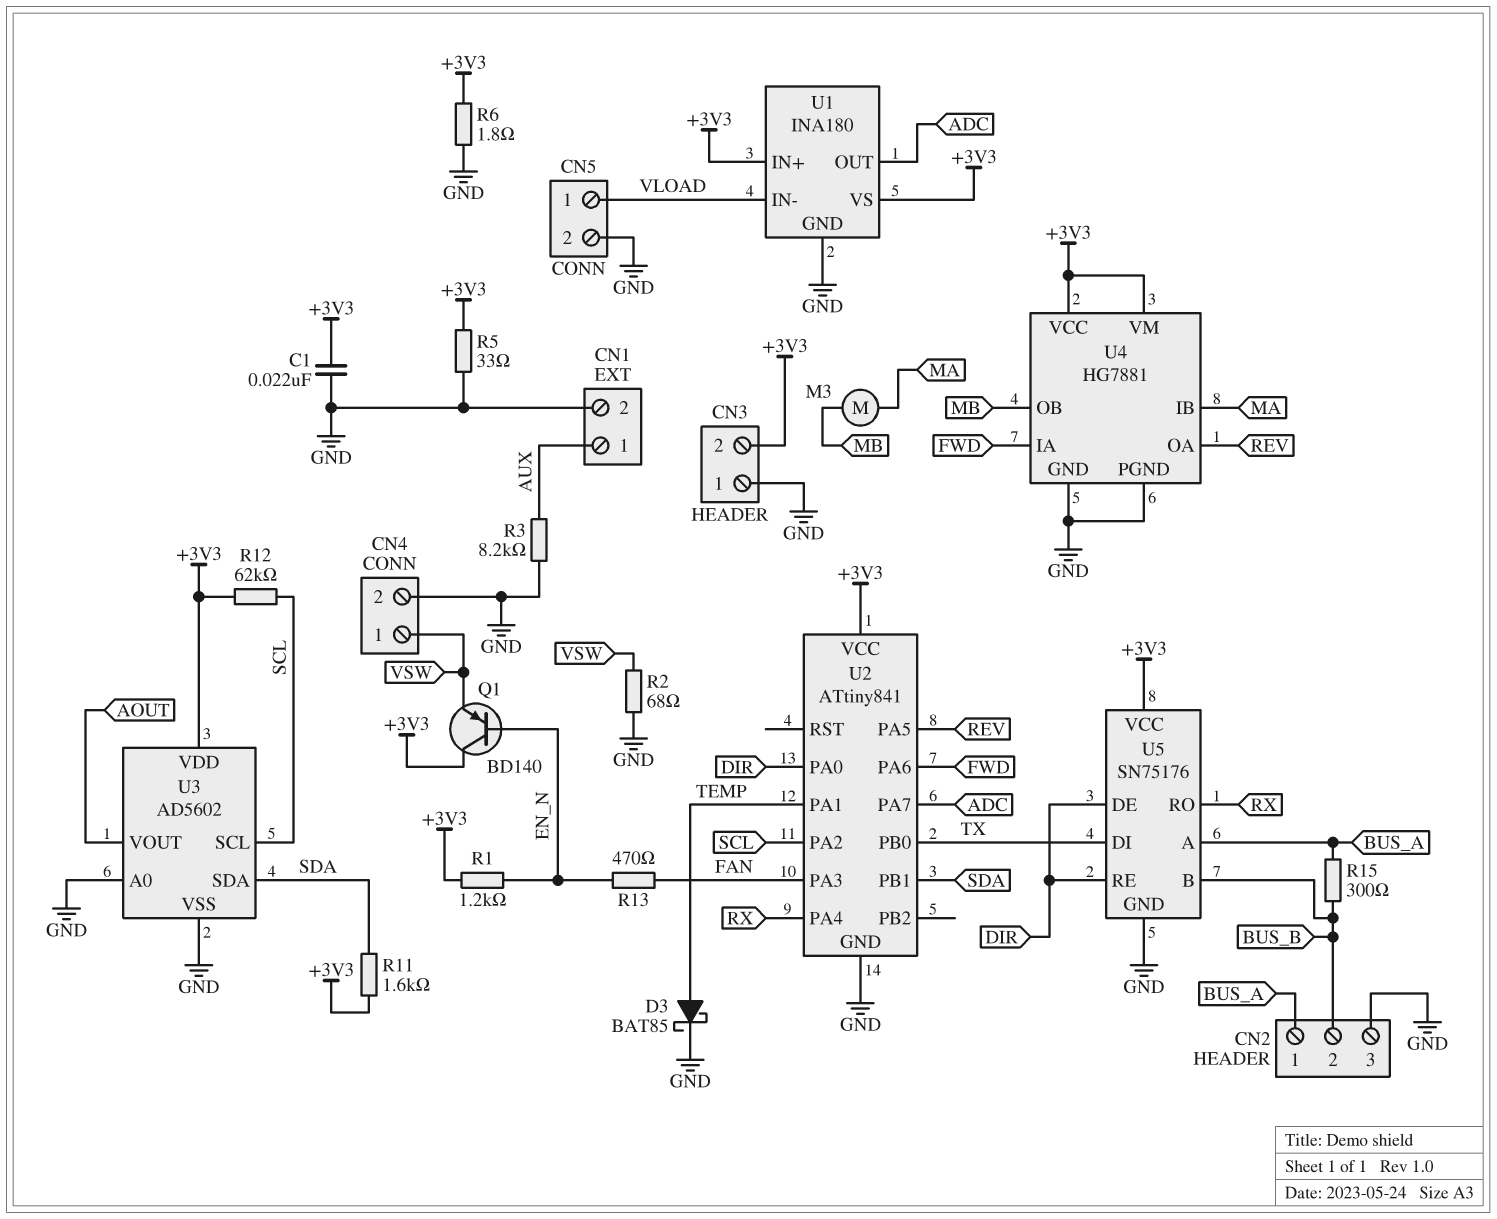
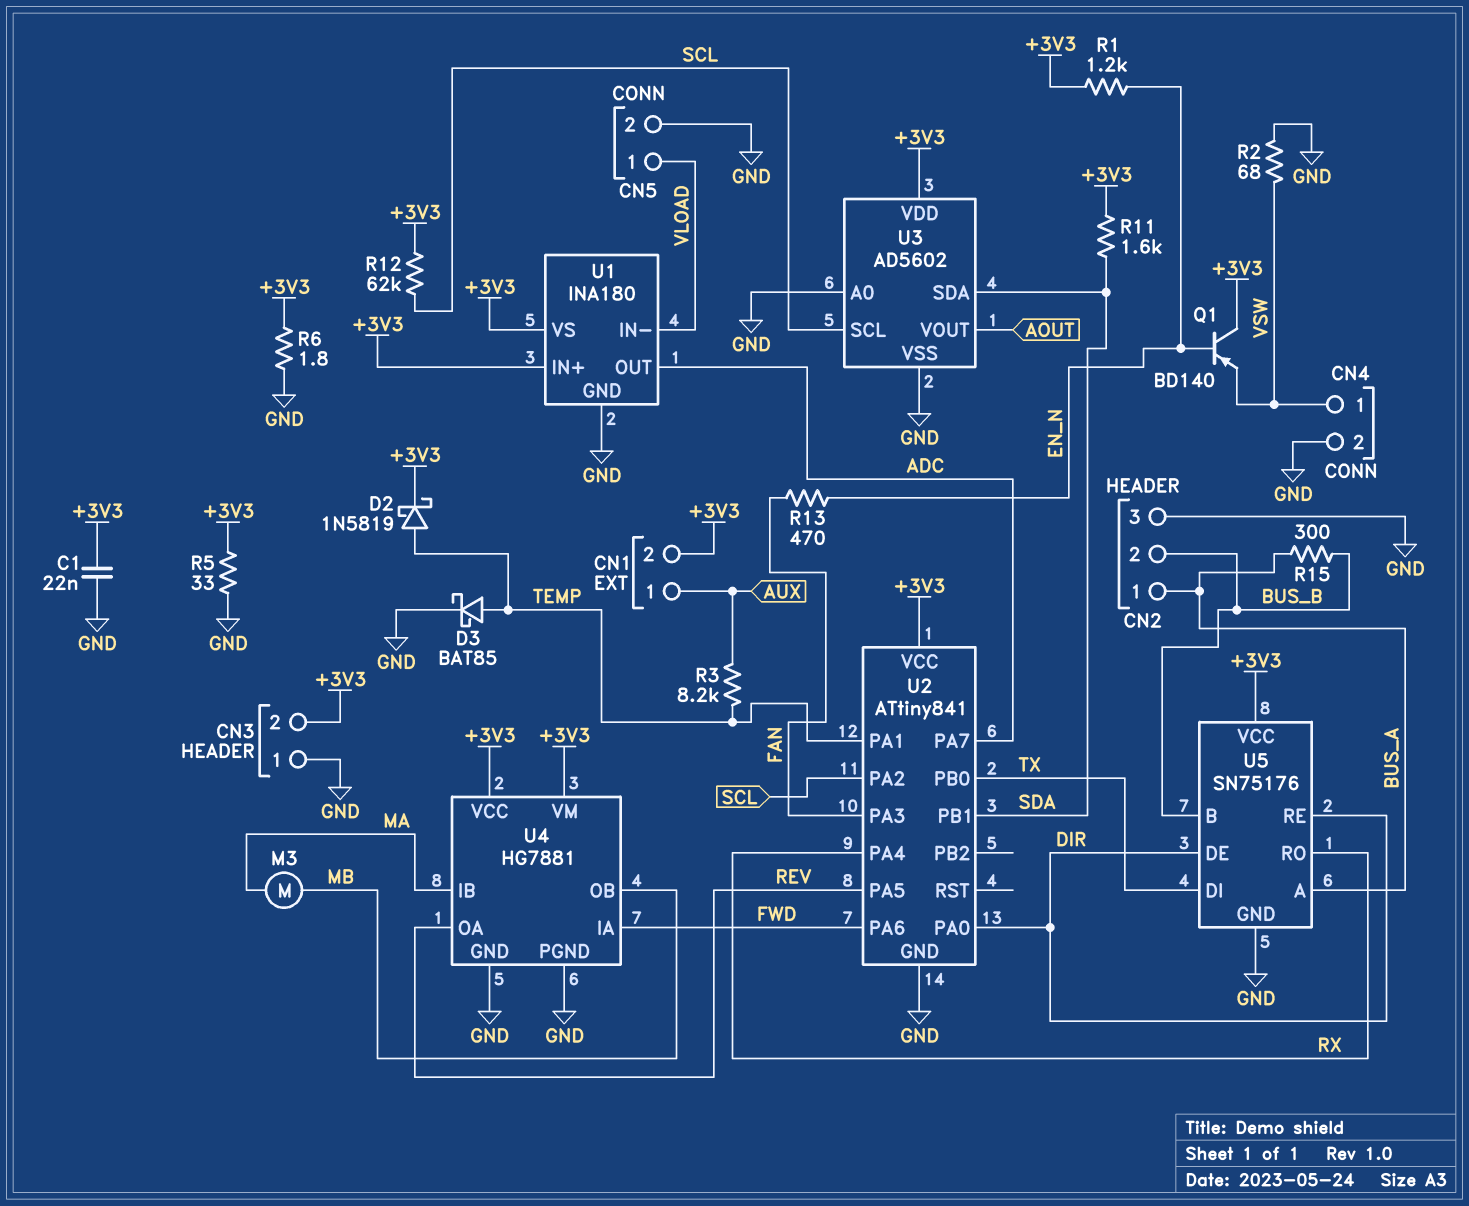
CN1 pin 2: GND -> +3V3
D2: none -> schottky 1N5819 (A TEMP, K +3V3)
R3: 8.2k (AUX, GND) -> 8.2k (AUX, TEMP)

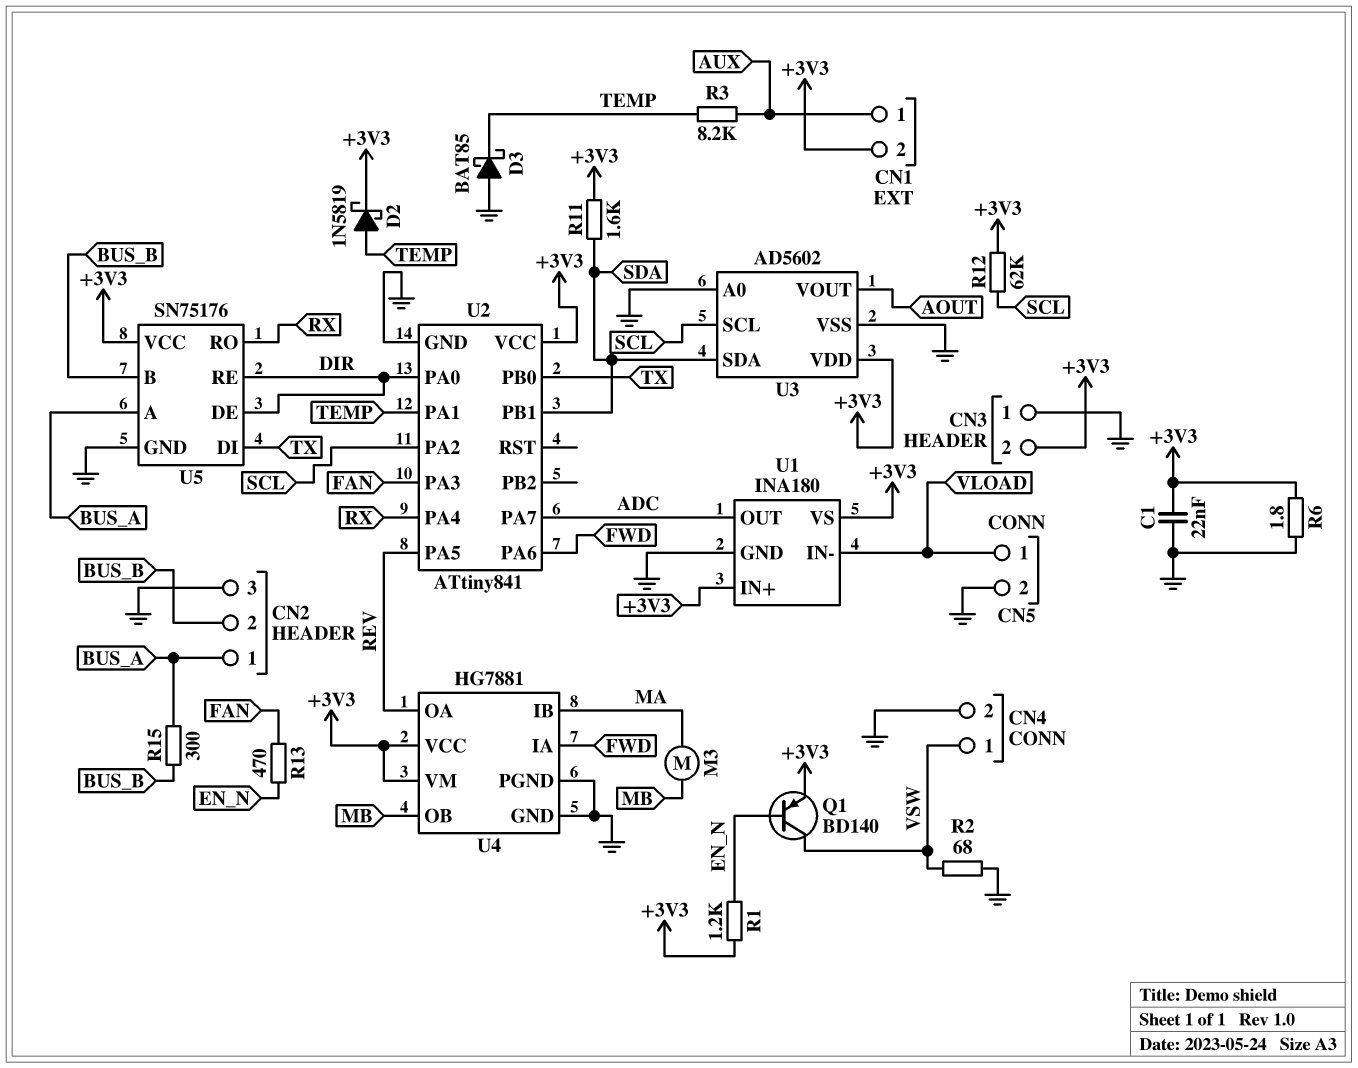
D3: schottky BAT85 (A TEMP, K GND) -> schottky BAT85 (A GND, K TEMP)
Q1: PNP BD140 (B EN_N, C +3V3, E VSW) -> PNP BD140 (B EN_N, C VSW, E +3V3)
R5: 33 (+3V3, GND) -> none

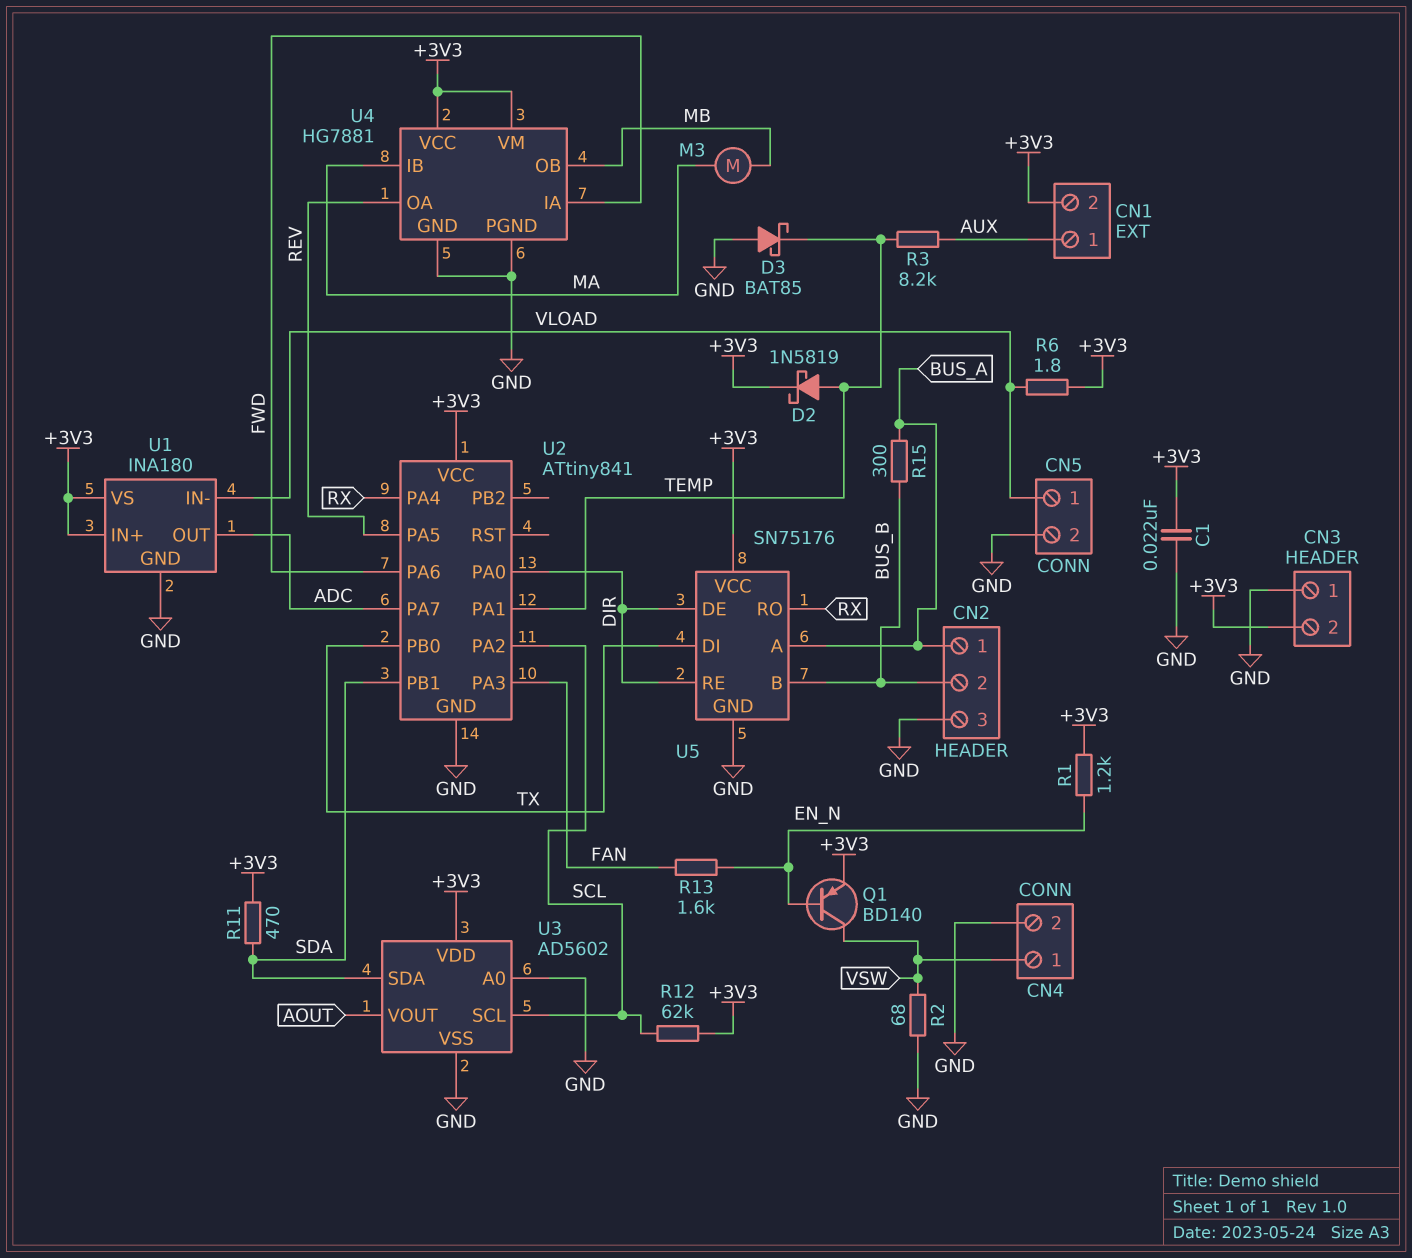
R6: 1.8 (+3V3, GND) -> 1.8 (+3V3, VLOAD)
R11: 1.6k (+3V3, SDA) -> 470 (+3V3, SDA)
R13: 470 (EN_N, FAN) -> 1.6k (EN_N, FAN)

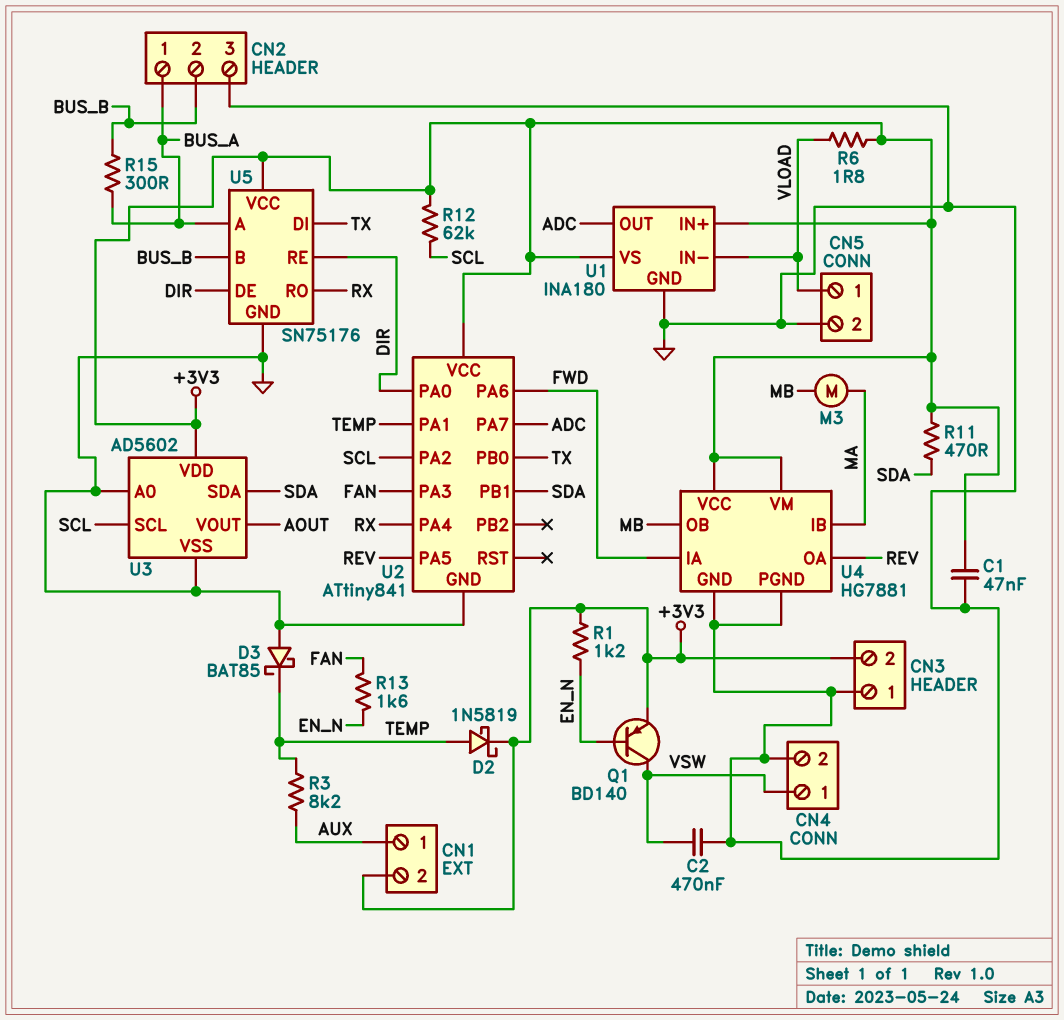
C1: 22nF (+3V3, GND) -> 47nF (+3V3, GND)
C2: none -> 470nF (GND, VSW)
R2: 68 (GND, VSW) -> none

